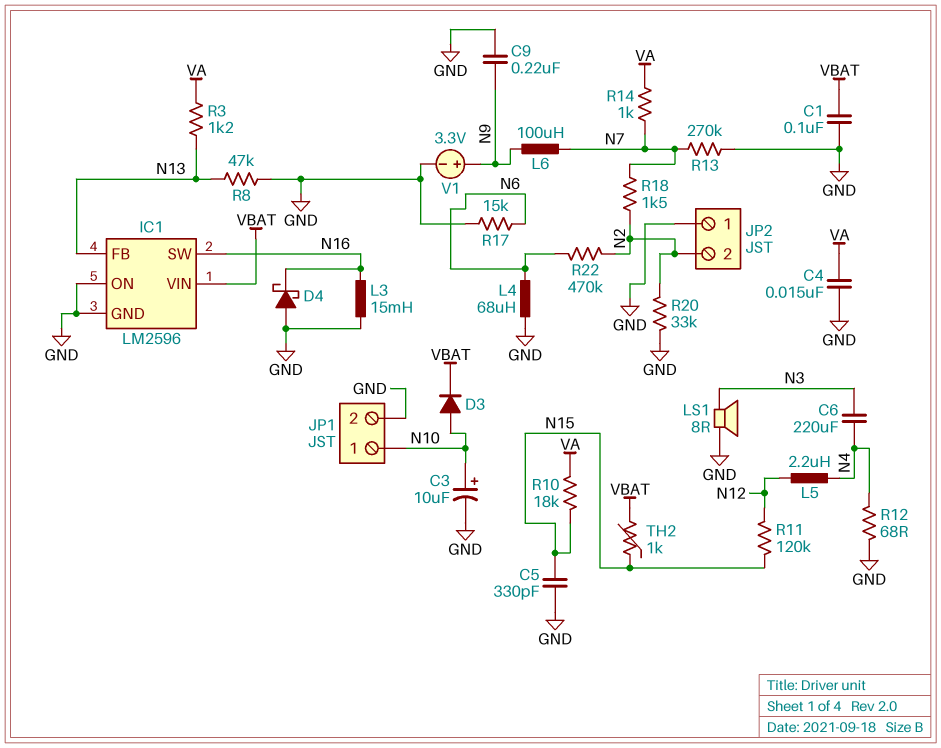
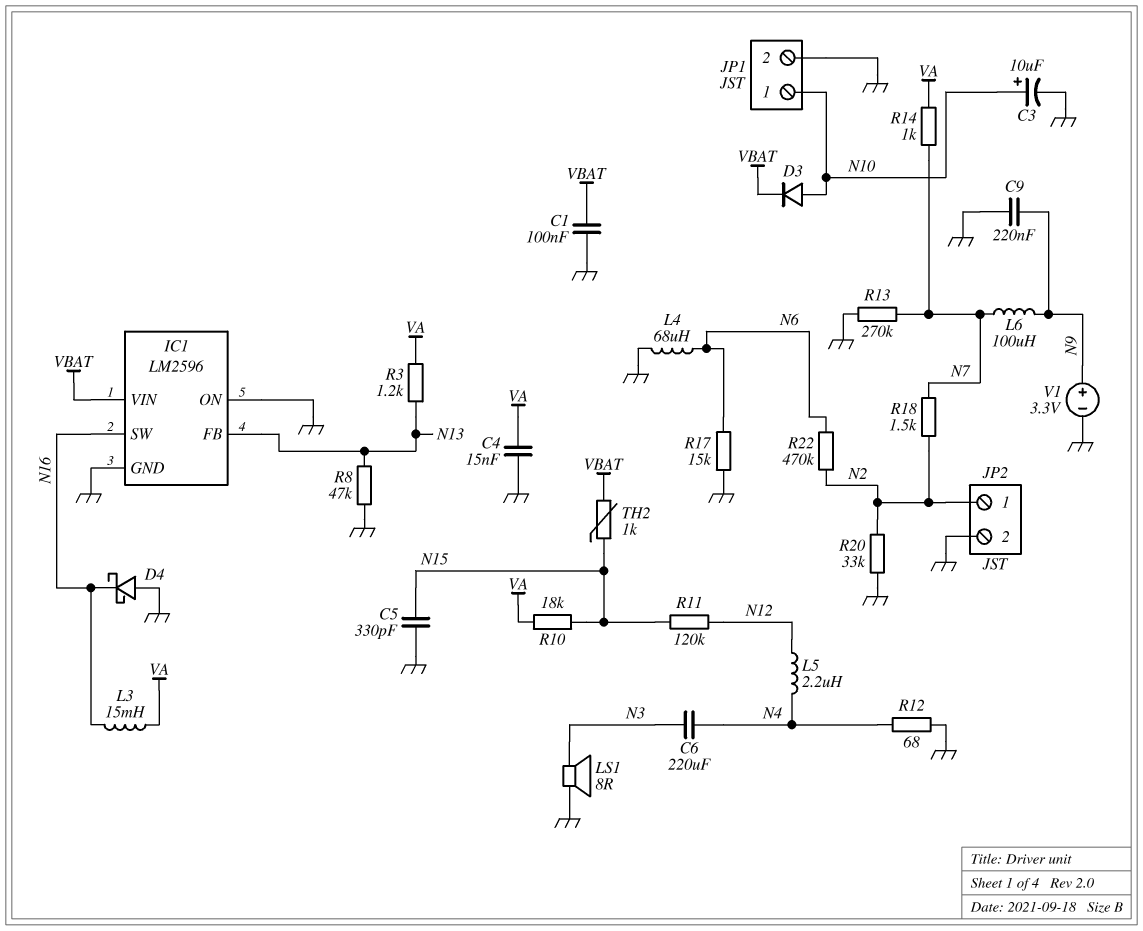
JP2 pin 1: GND -> N2
JP2 pin 2: N2 -> GND
L3: 15mH (GND, N16) -> 15mH (N16, VA)

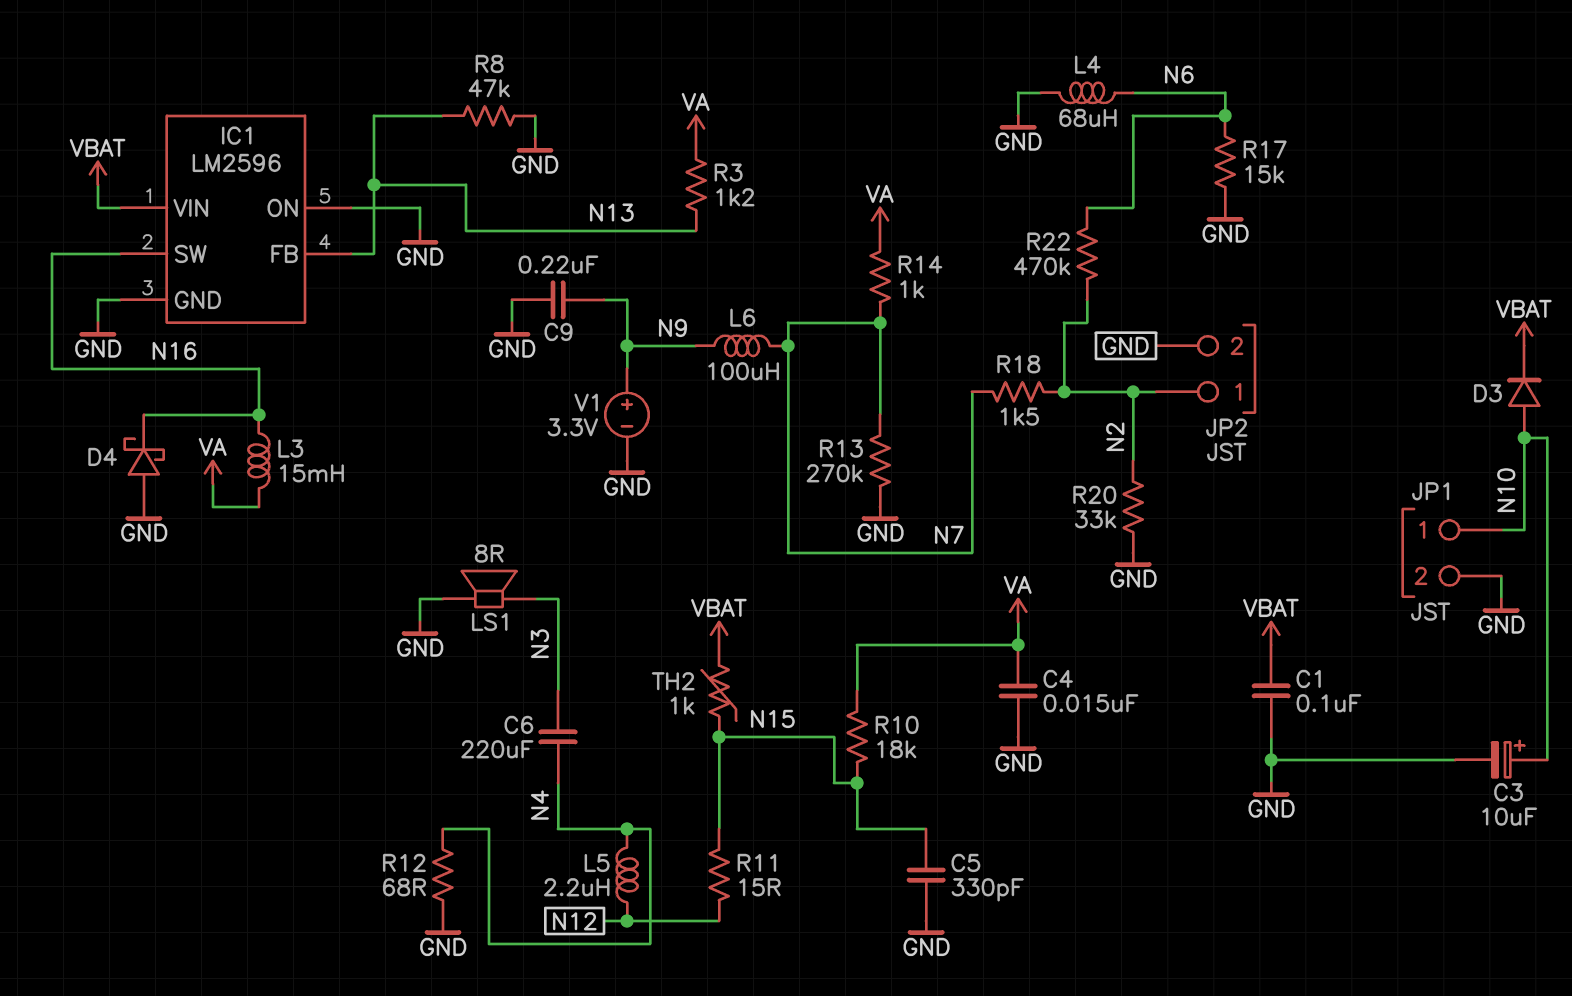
R11: 120k (N12, N15) -> 15 (N12, N15)

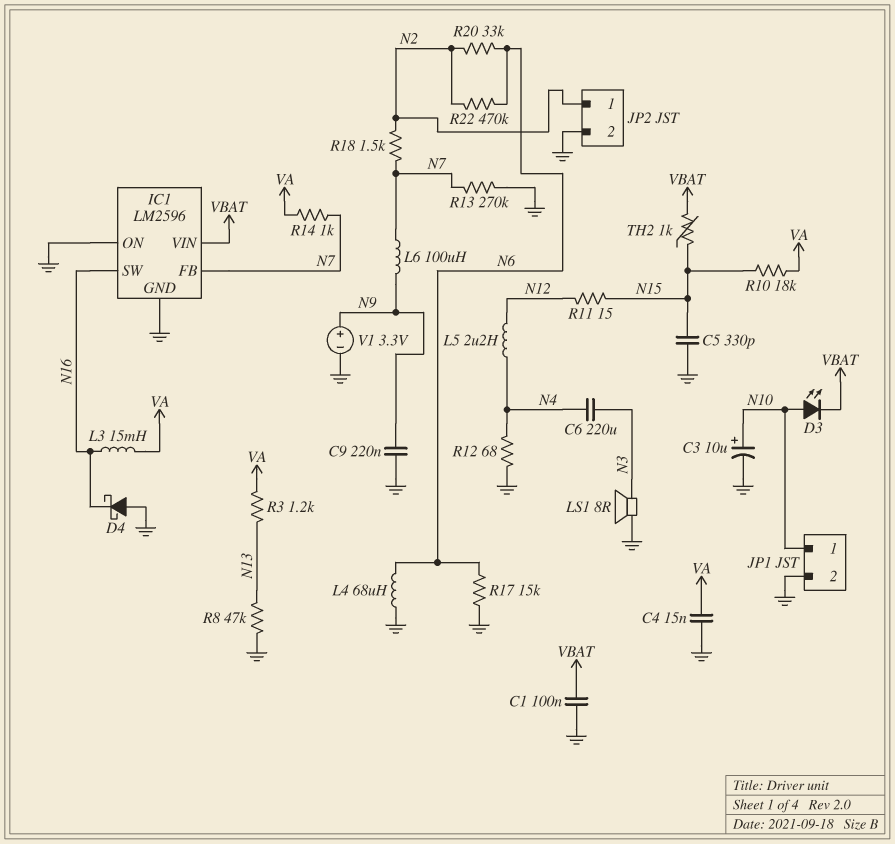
D3: diode (A N10, K VBAT) -> LED (A N10, K VBAT)
IC1 pin FB: N13 -> N7
R20: 33k (GND, N2) -> 33k (N2, N6)

